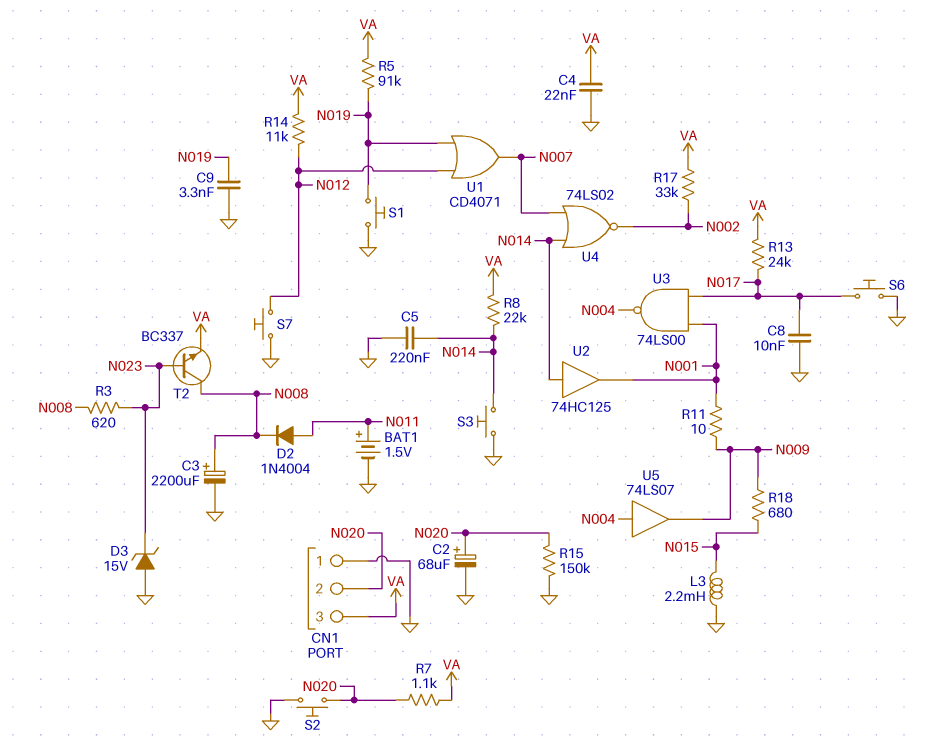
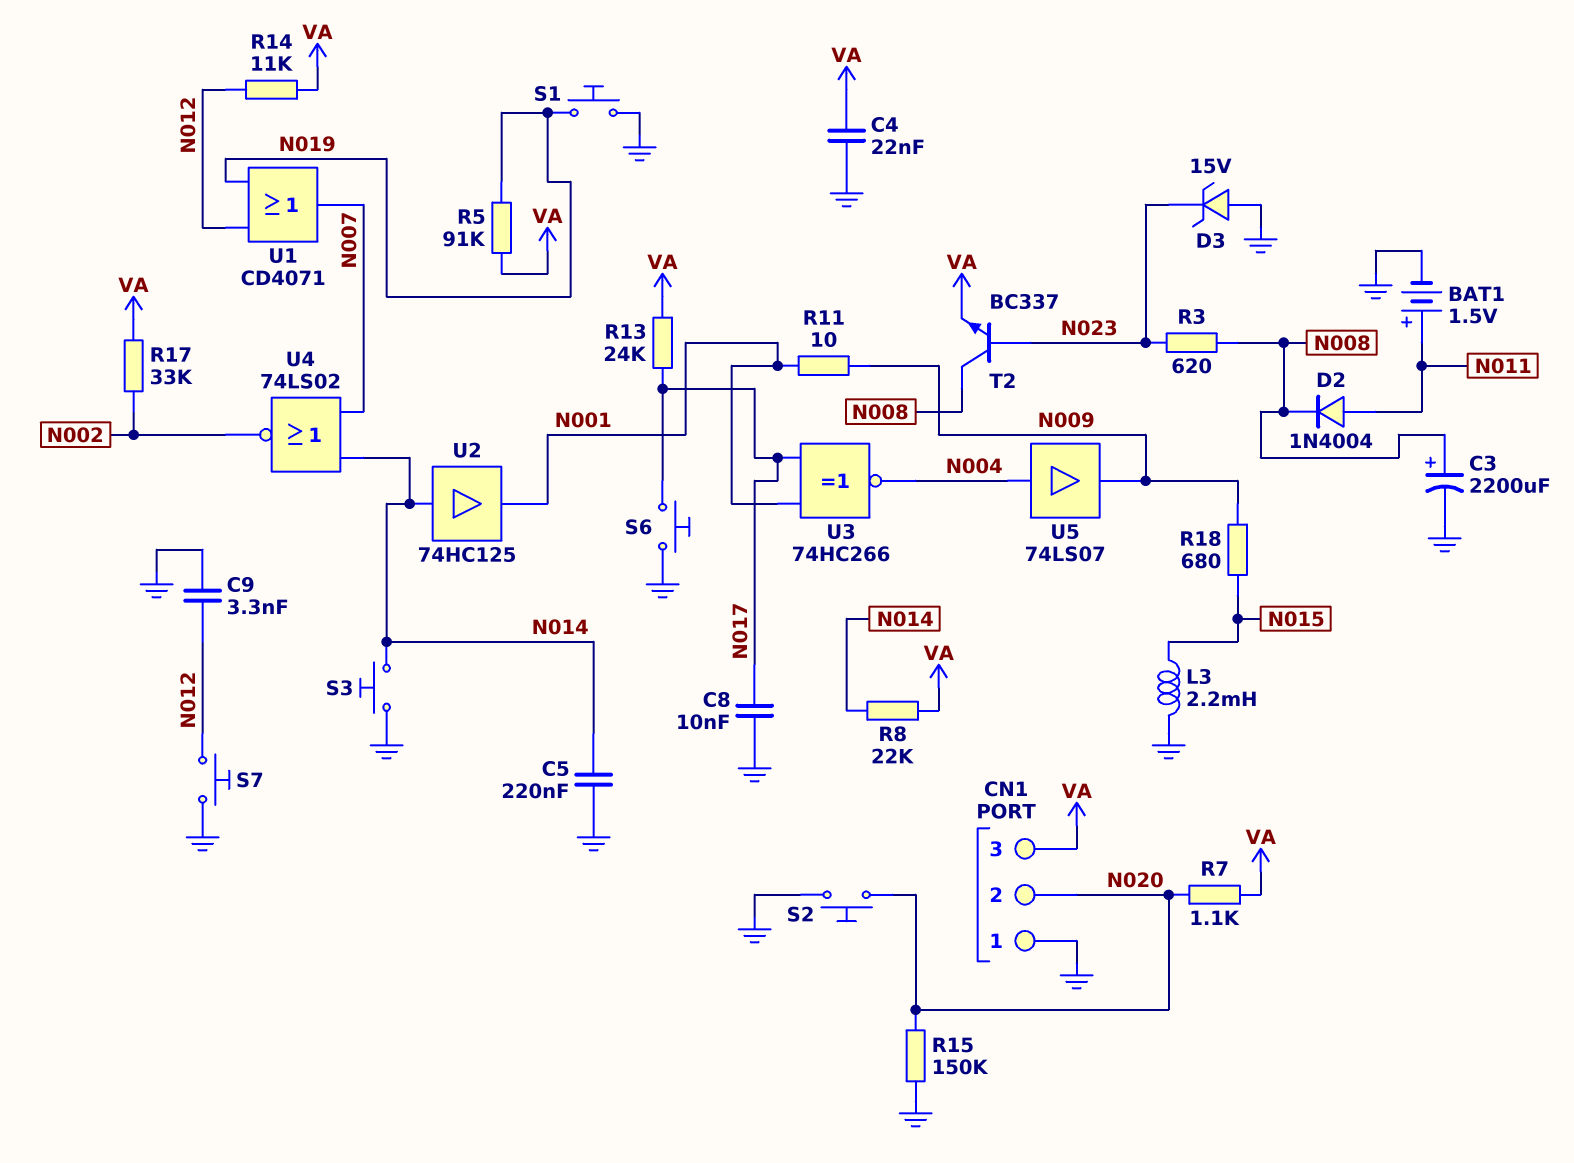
C2: 68uF (plus N020, minus GND) -> none
C9: 3.3nF (GND, N019) -> 3.3nF (GND, N012)
U3: NAND 74LS00 (in N001, in N017, out N004) -> XNOR 74HC266 (in N001, in N017, out N004)

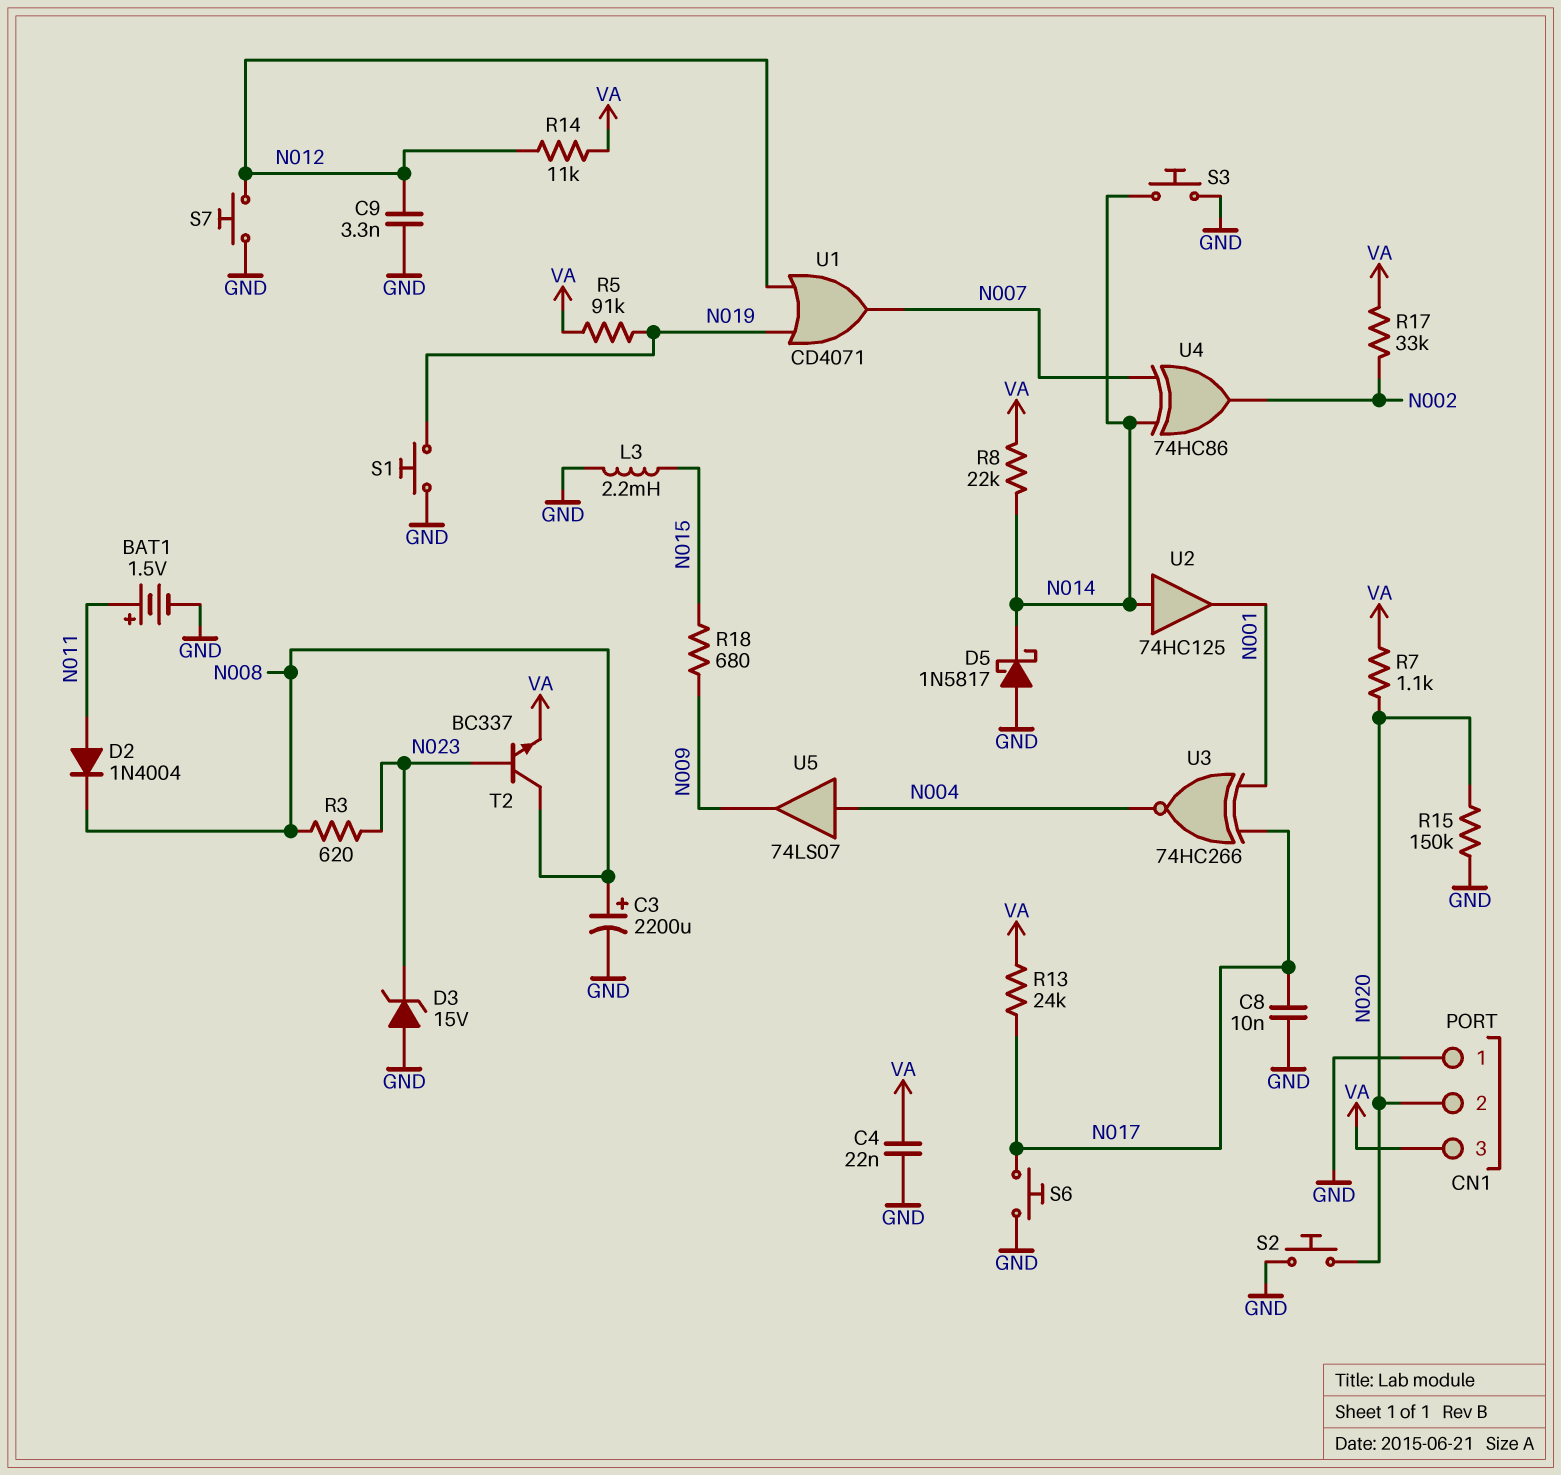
C5: 220nF (GND, N014) -> none
D5: none -> schottky 1N5817 (A GND, K N014)
R11: 10 (N001, N009) -> none
U4: NOR 74LS02 (in N007, in N014, out N002) -> XOR 74HC86 (in N007, in N014, out N002)

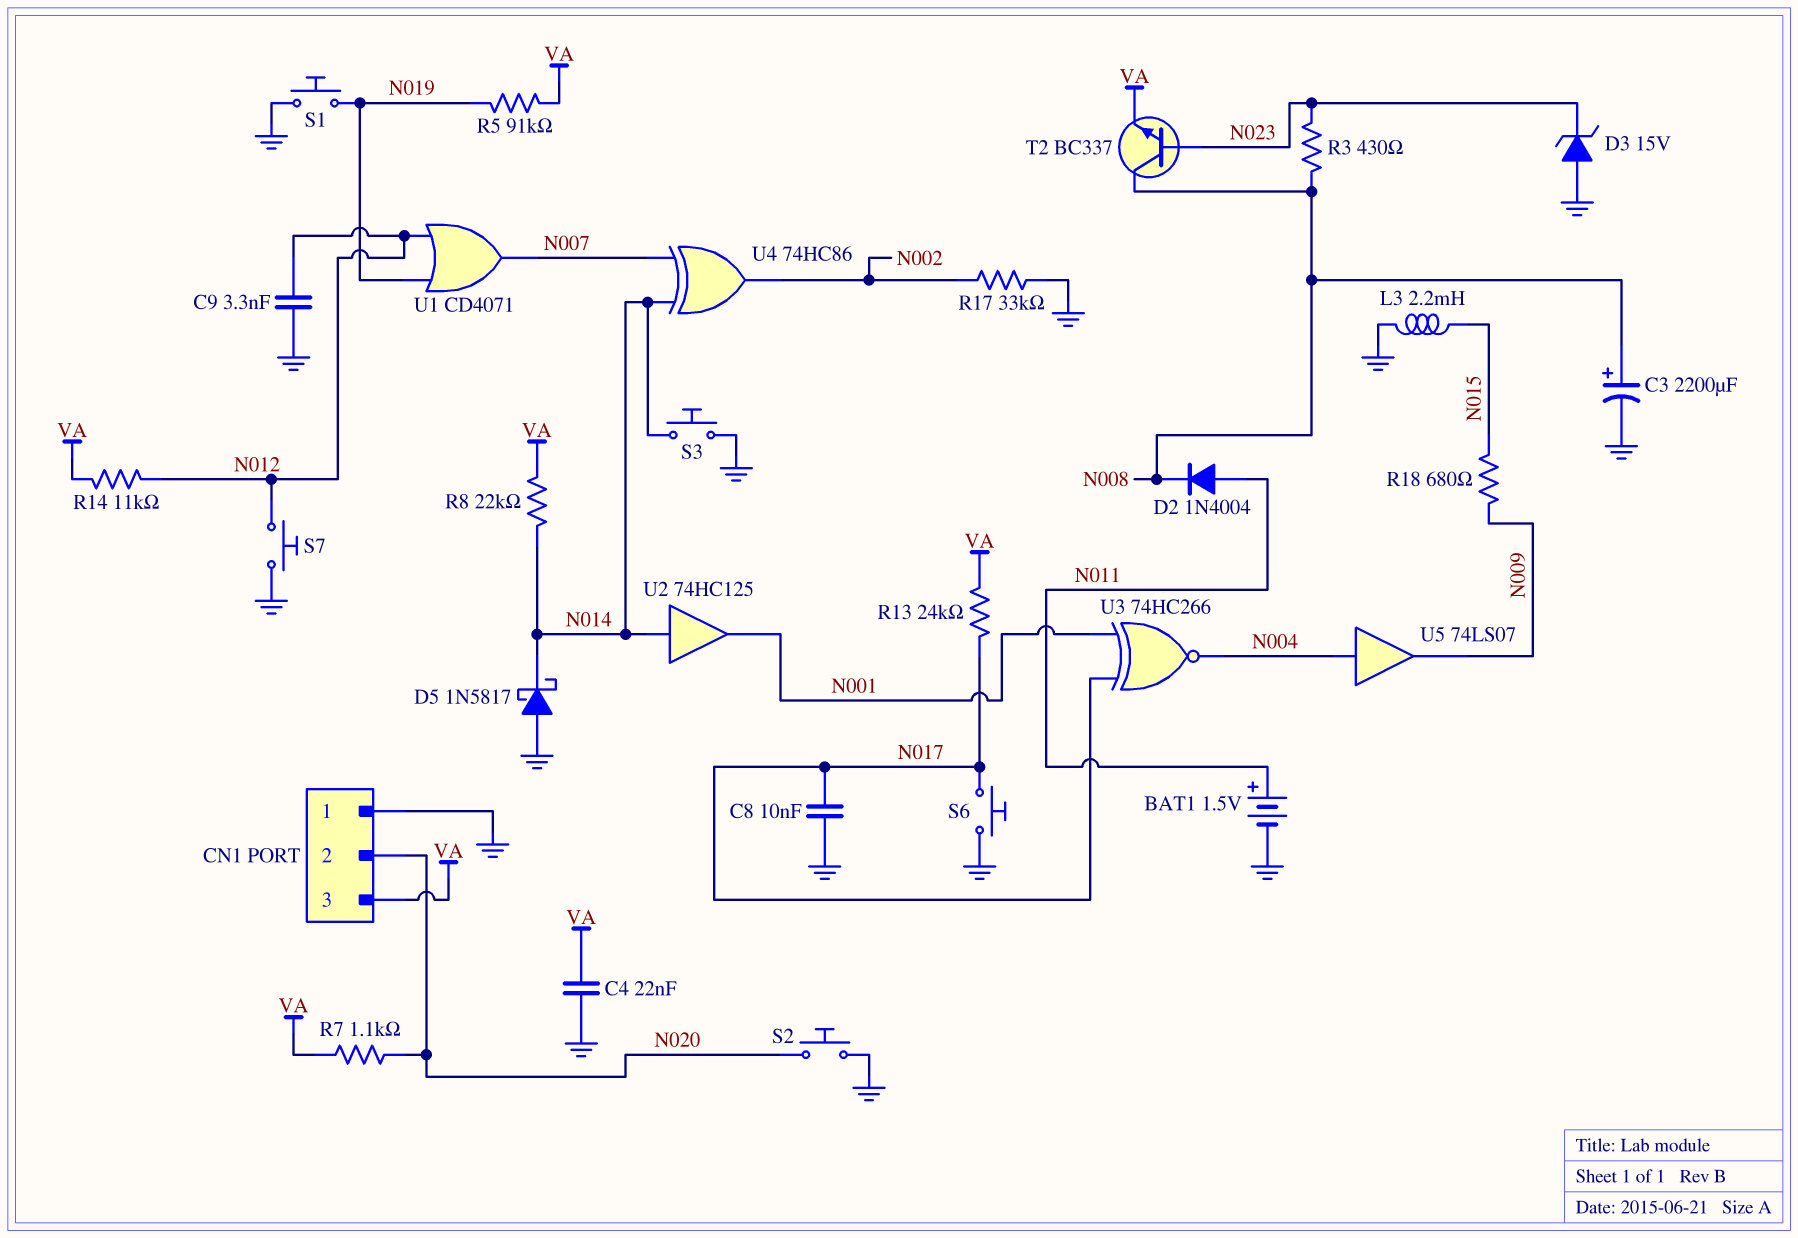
R3: 620 (N008, N023) -> 430 (N008, N023)
R15: 150k (GND, N020) -> none
R17: 33k (N002, VA) -> 33k (GND, N002)

